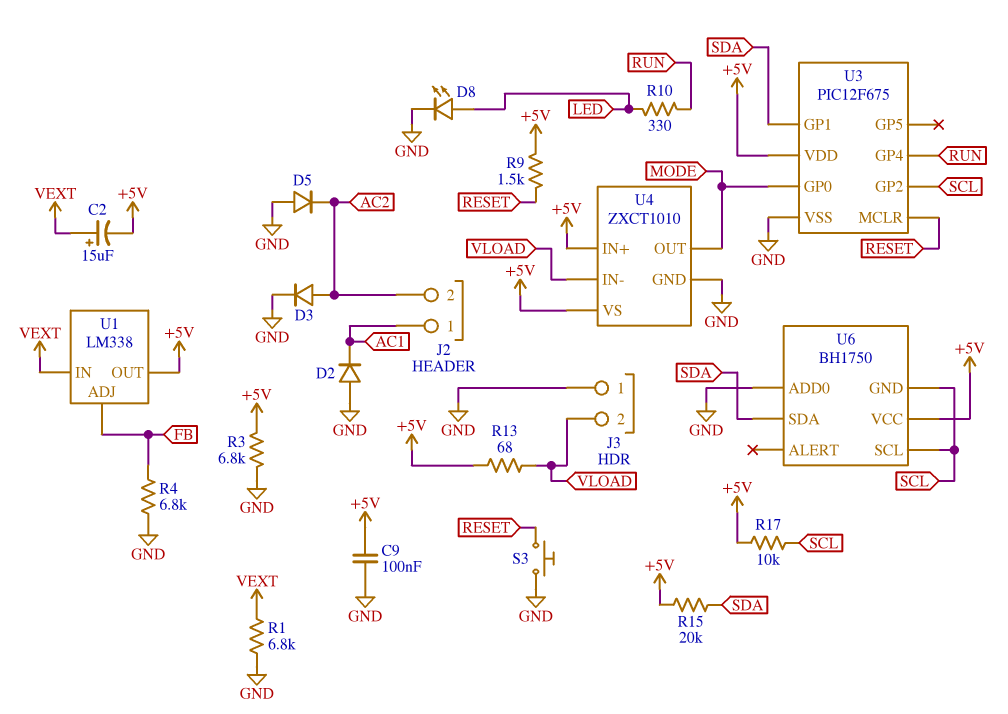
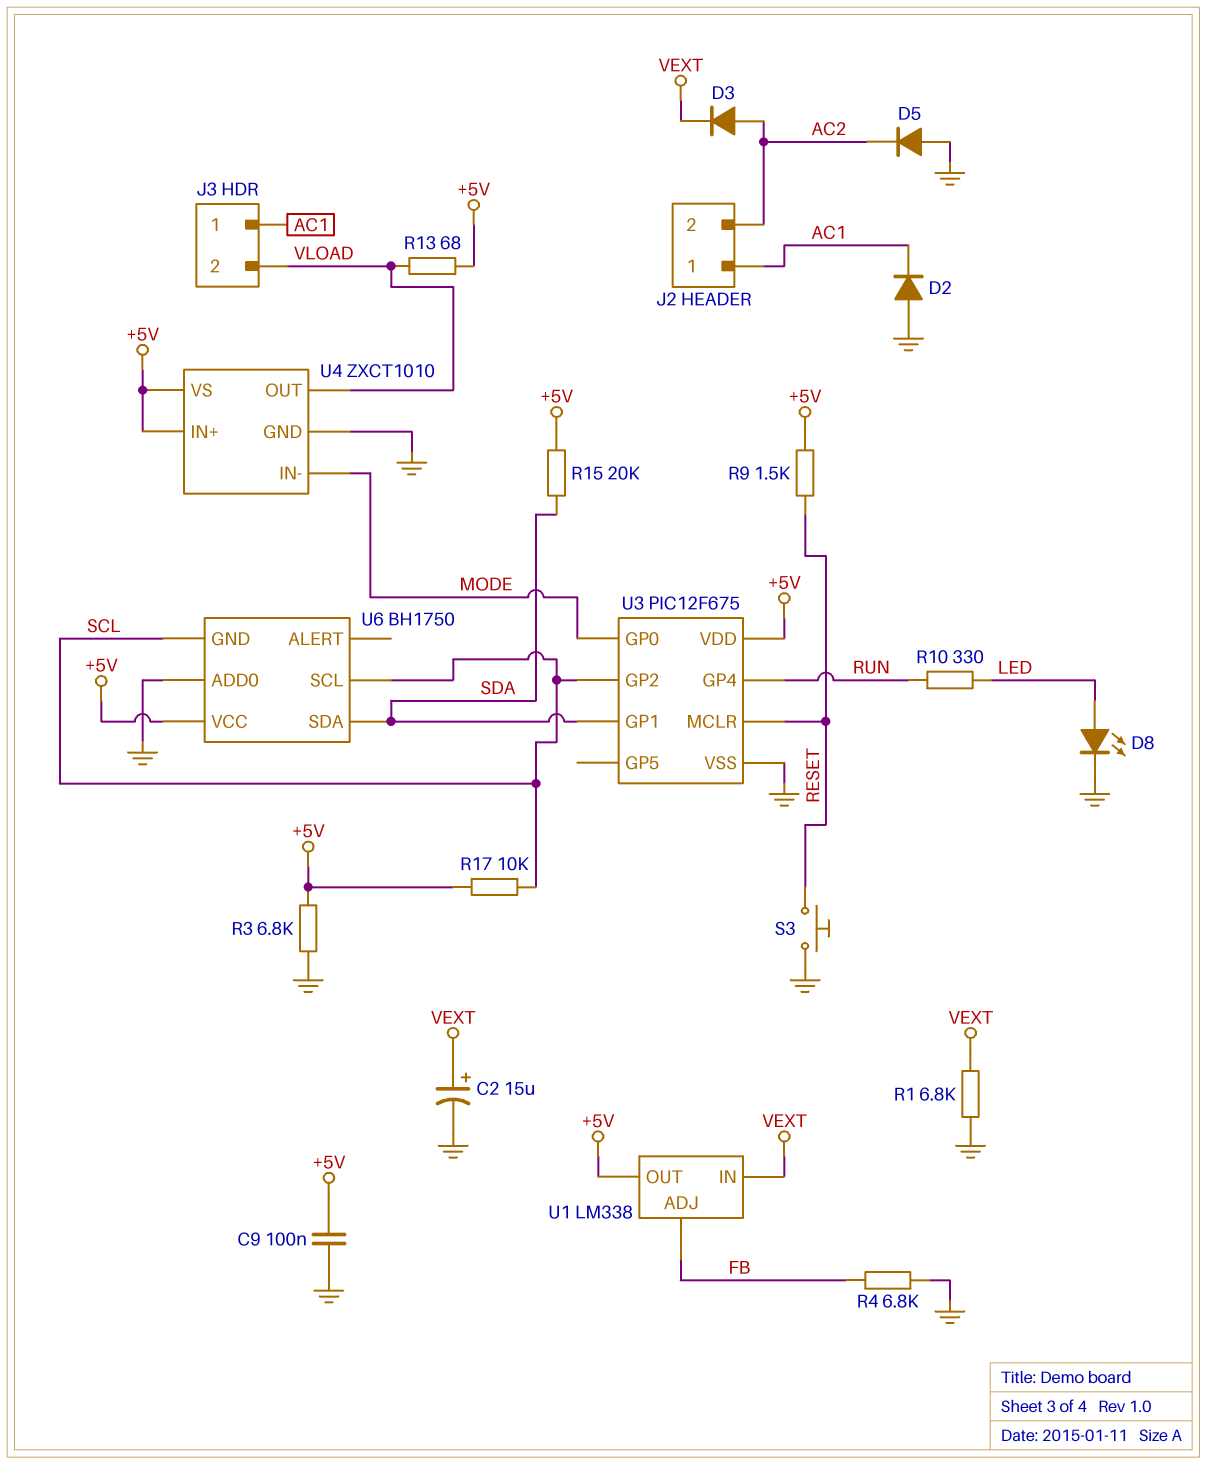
C2: 15uF (plus VEXT, minus +5V) -> 15uF (plus VEXT, minus GND)
D3: diode (A AC2, K GND) -> diode (A AC2, K VEXT)
J3 pin 1: GND -> AC1
U4 pin IN-: VLOAD -> MODE
U4 pin OUT: MODE -> VLOAD

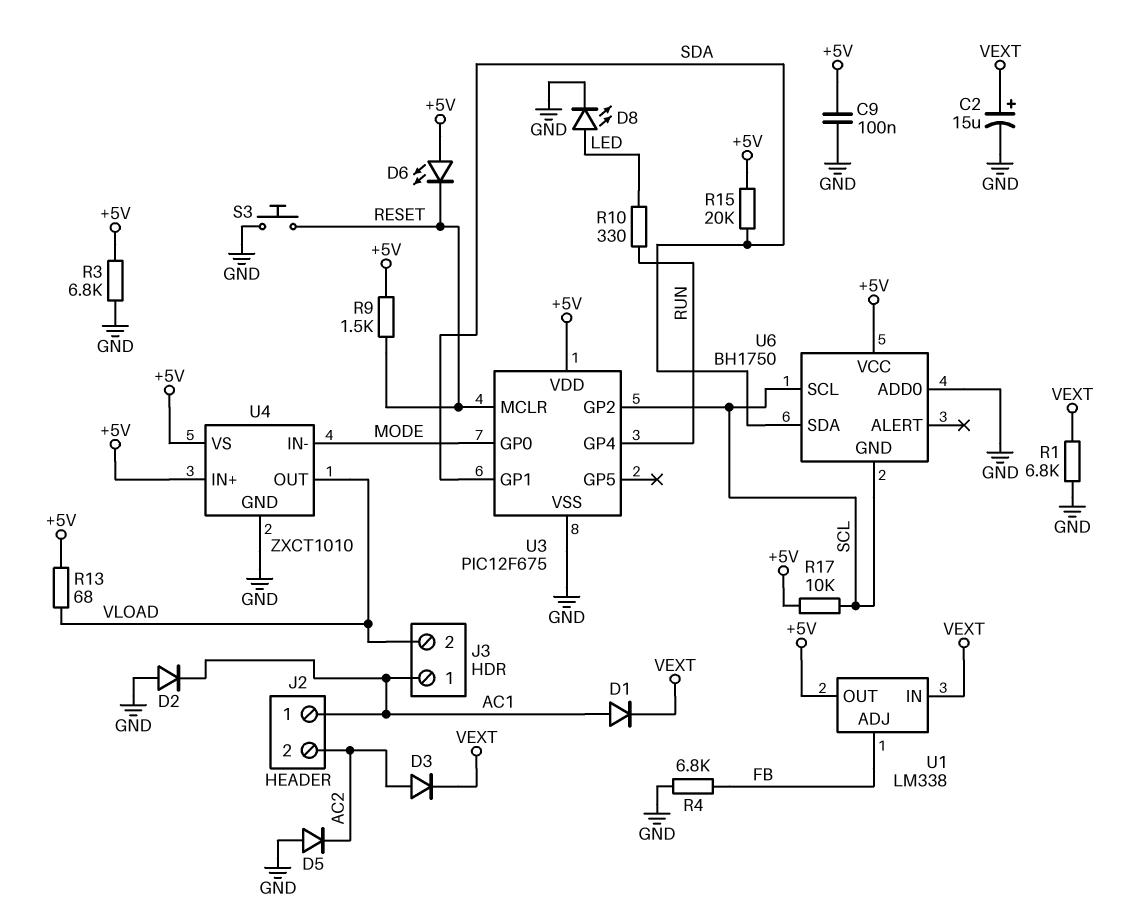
D1: none -> diode (A AC1, K VEXT)
D6: none -> LED (A +5V, K RESET)

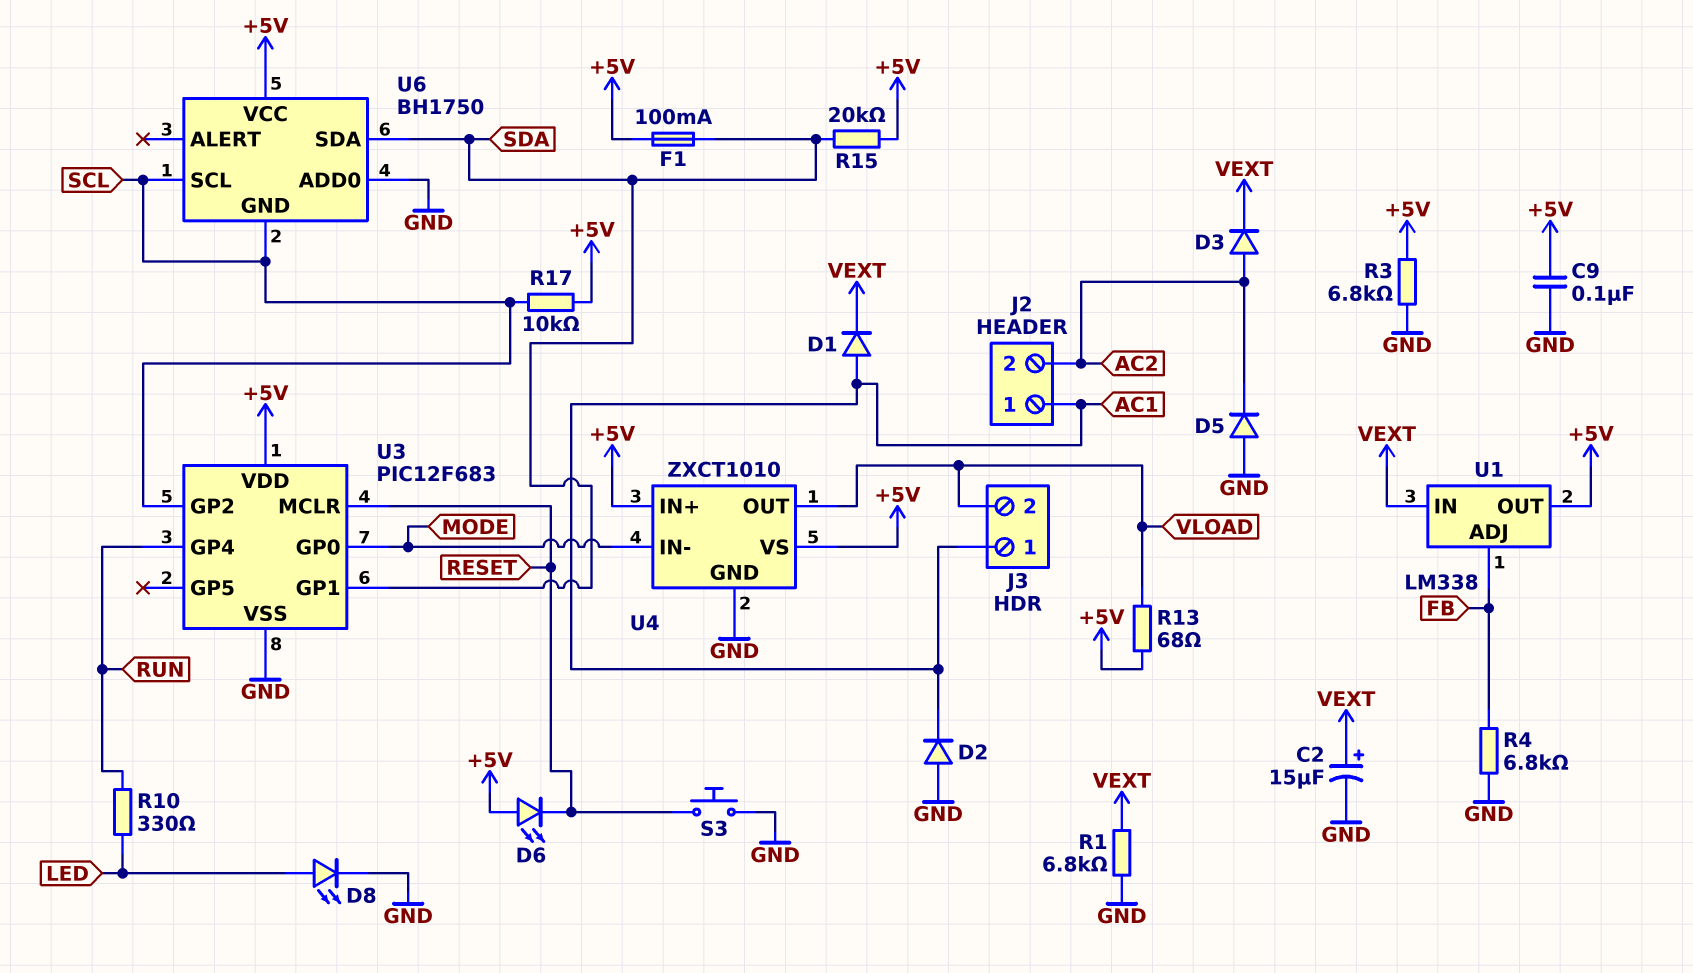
F1: none -> 100mA (+5V, SDA)
R9: 1.5k (+5V, RESET) -> none
U3: PIC12F675 -> PIC12F683

